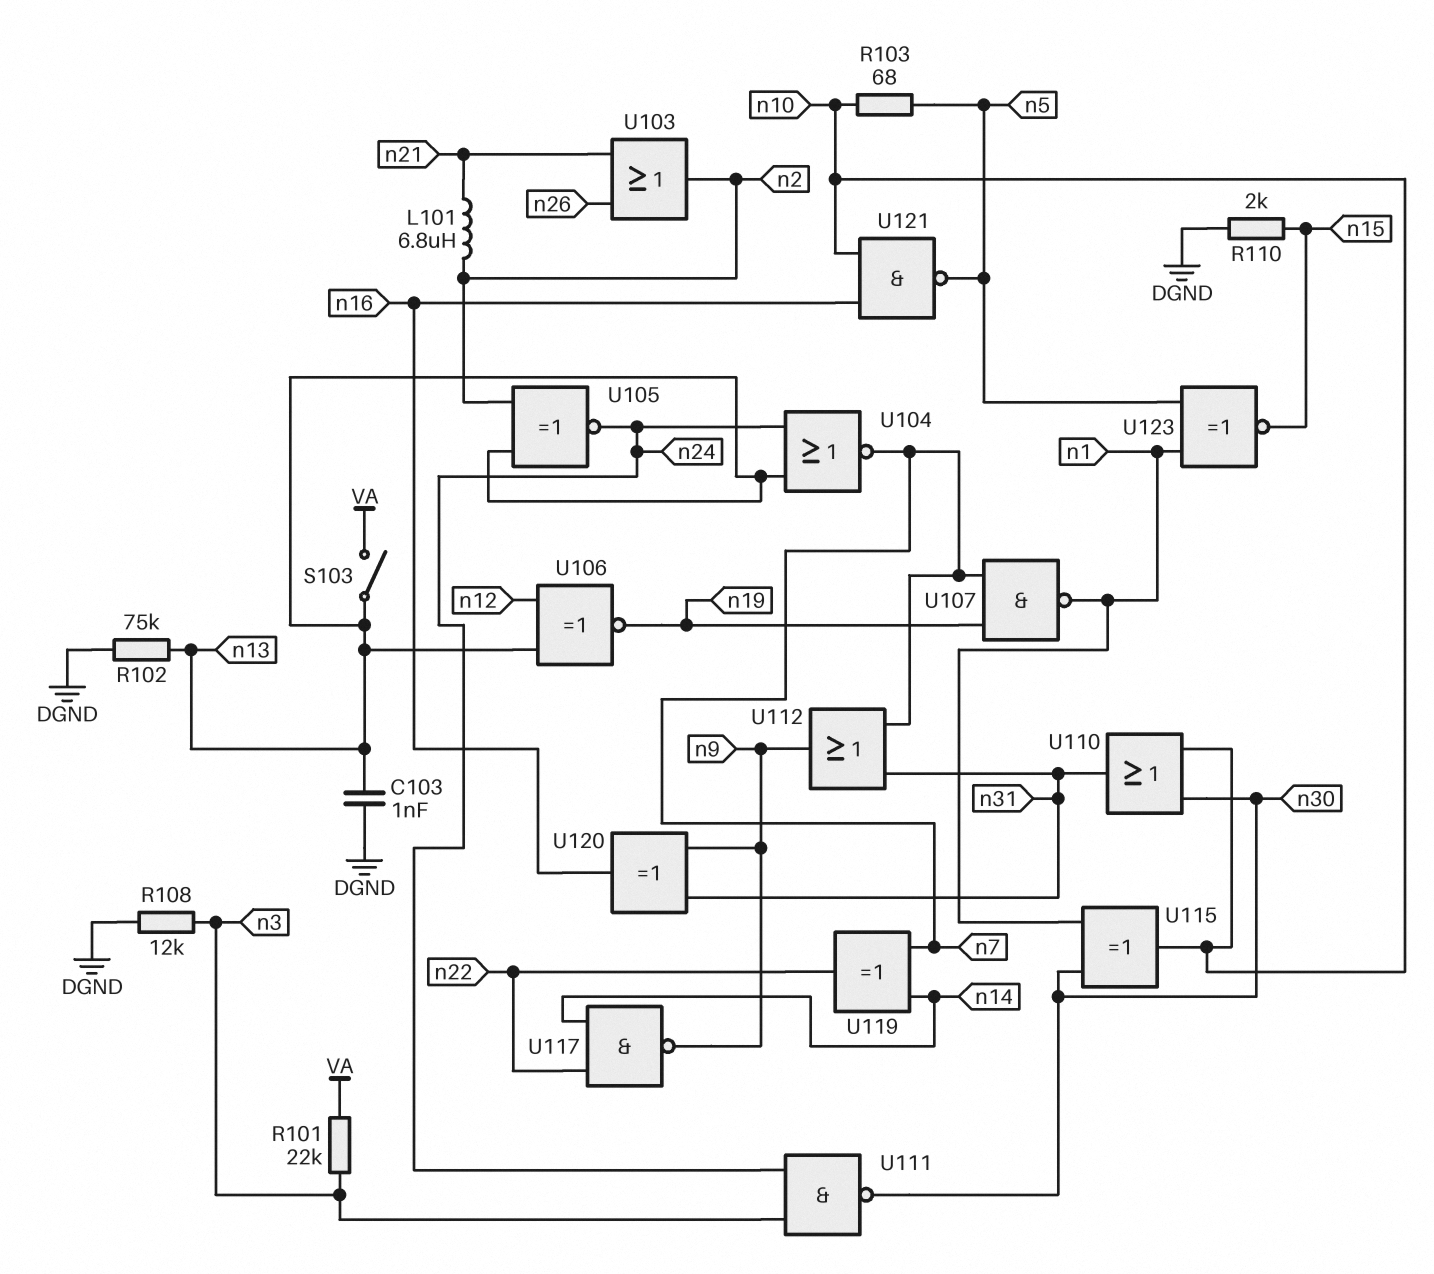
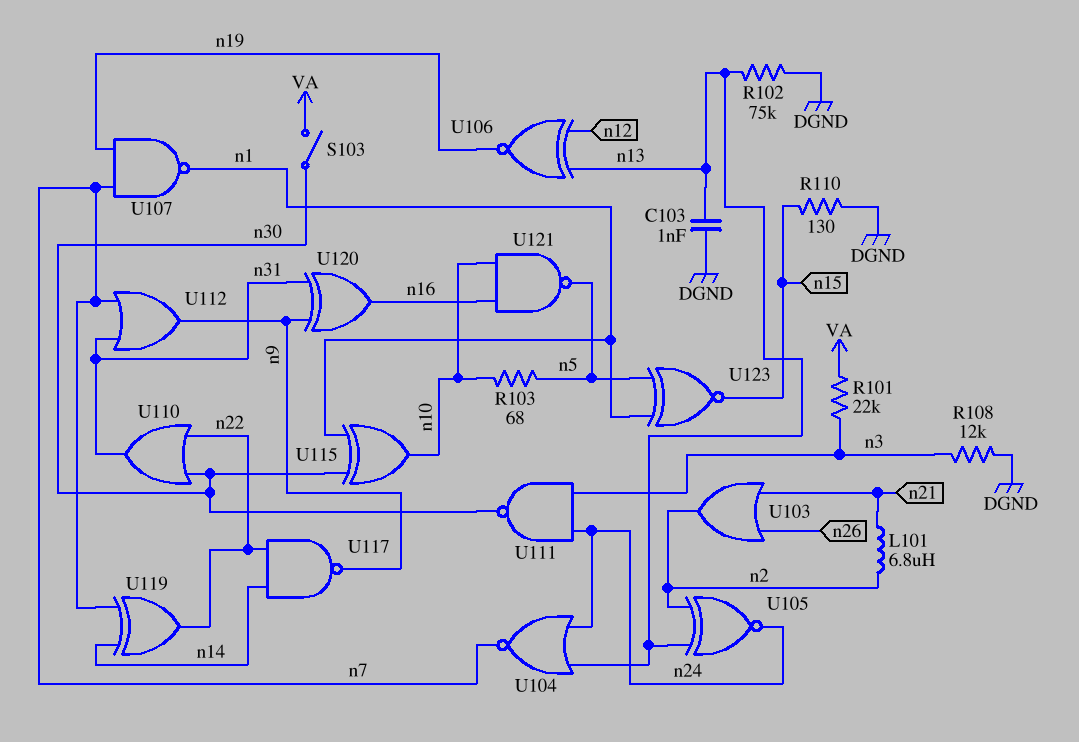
R110: 2k (DGND, n15) -> 130 (DGND, n15)
S103: switch (VA, n13) -> switch (VA, n30)
U110: OR (in n10, in n30, out n31) -> OR (in n22, in n30, out n31)

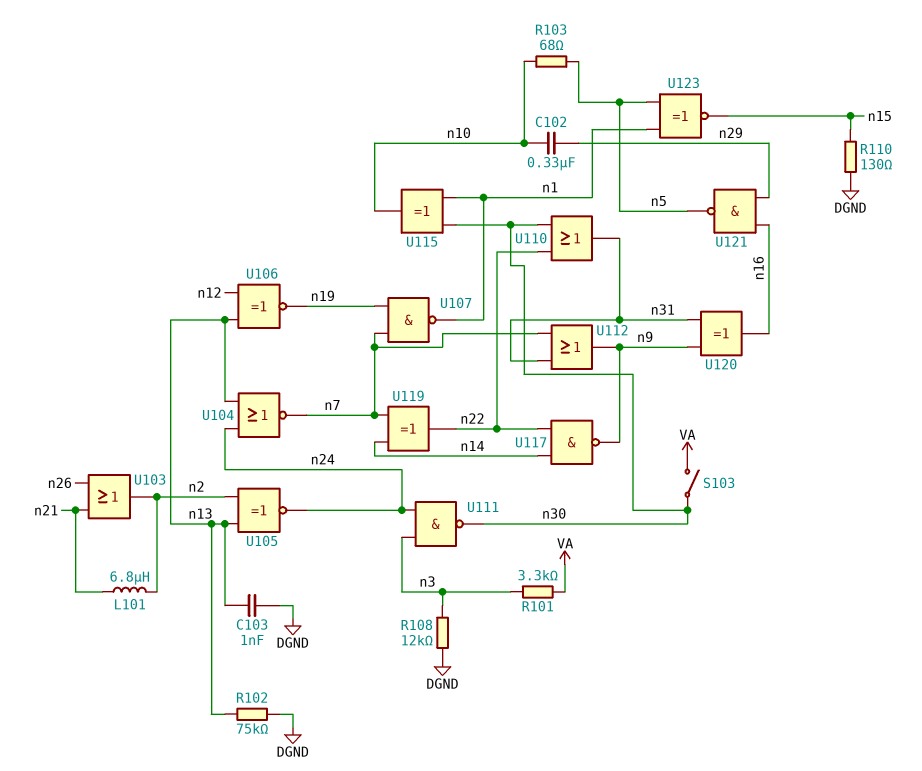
C102: none -> 330nF (n10, n29)
R101: 22k (VA, n3) -> 3.3k (VA, n3)
U121: NAND (in n10, in n16, out n5) -> NAND (in n16, in n29, out n5)

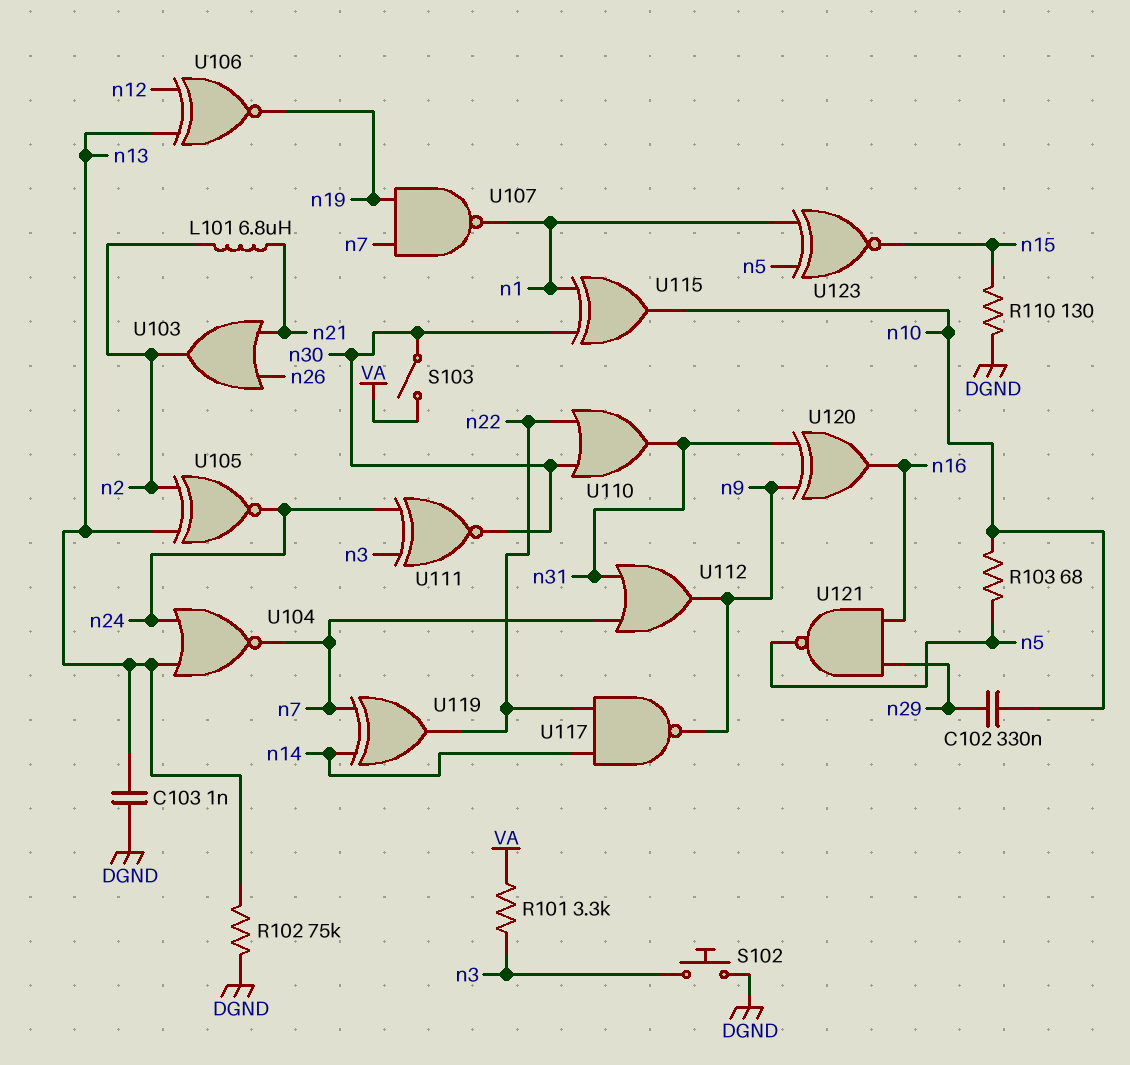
R108: 12k (DGND, n3) -> none
S102: none -> button (DGND, n3)
U111: NAND (in n3, in n24, out n30) -> XNOR (in n3, in n24, out n30)

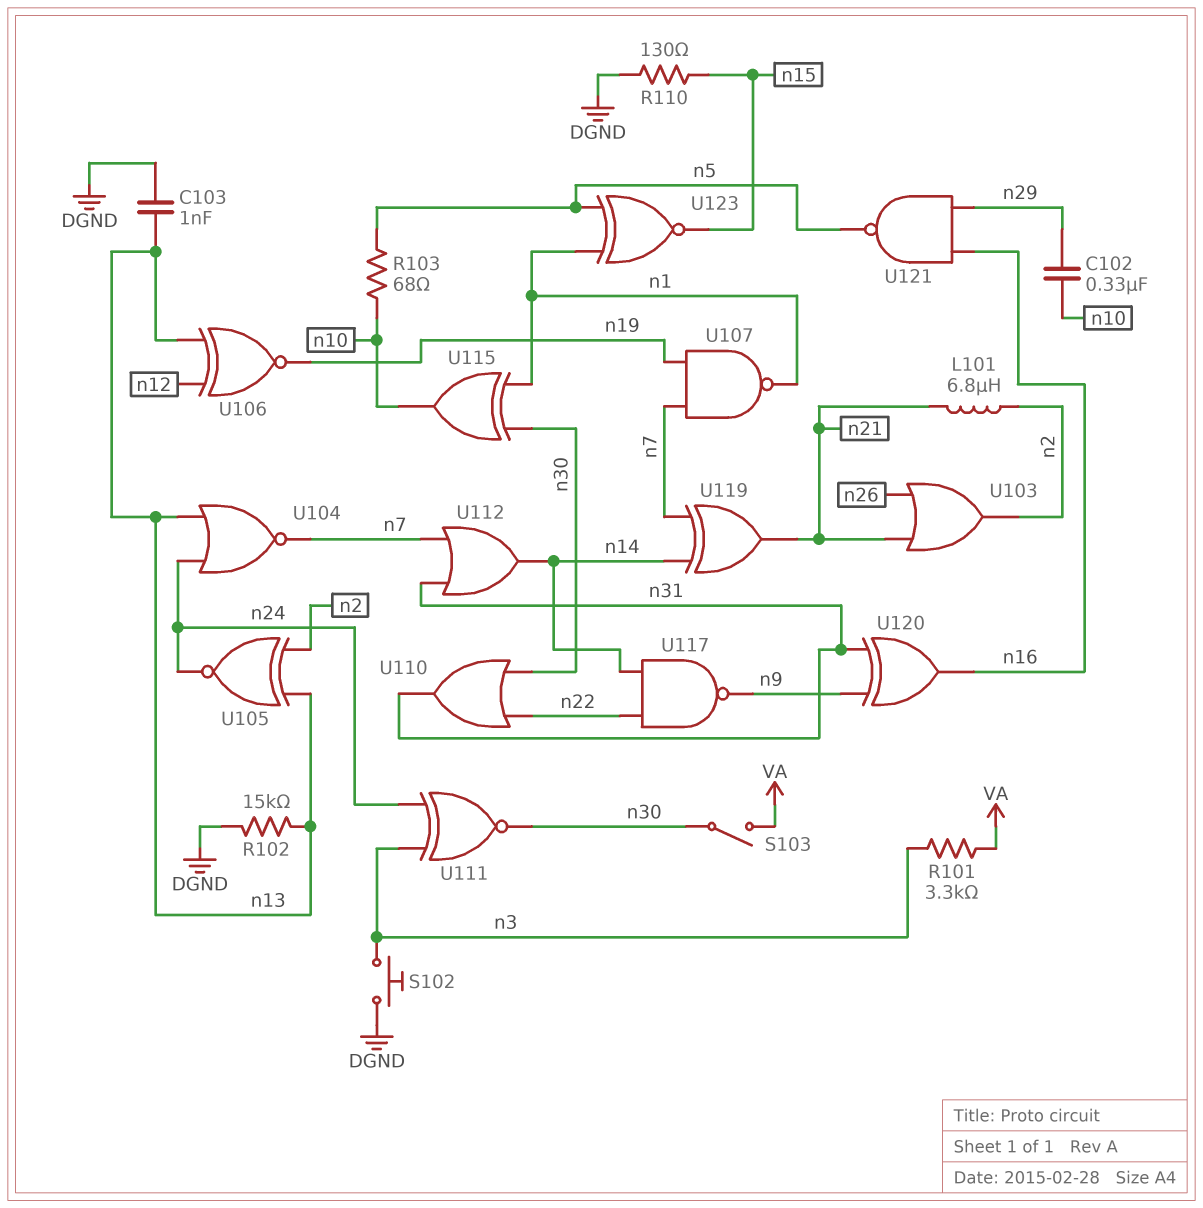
R102: 75k (DGND, n13) -> 15k (DGND, n13)
U112: OR (in n7, in n31, out n9) -> OR (in n7, in n31, out n14)
U119: XOR (in n7, in n14, out n22) -> XOR (in n7, in n14, out n21)

